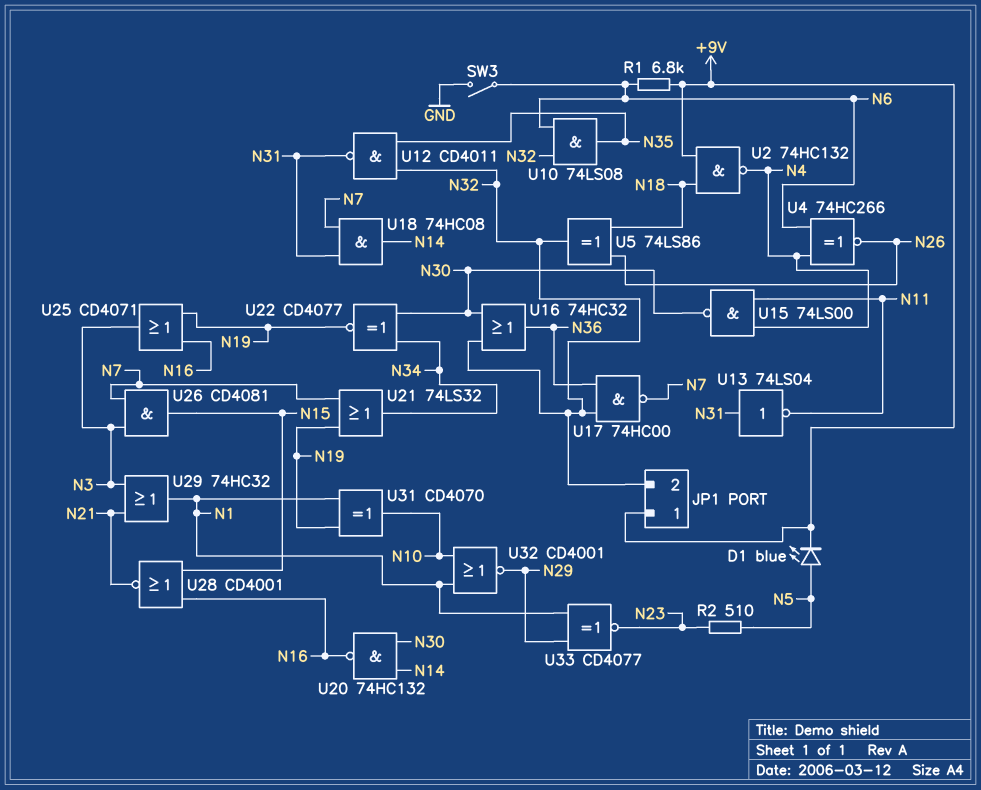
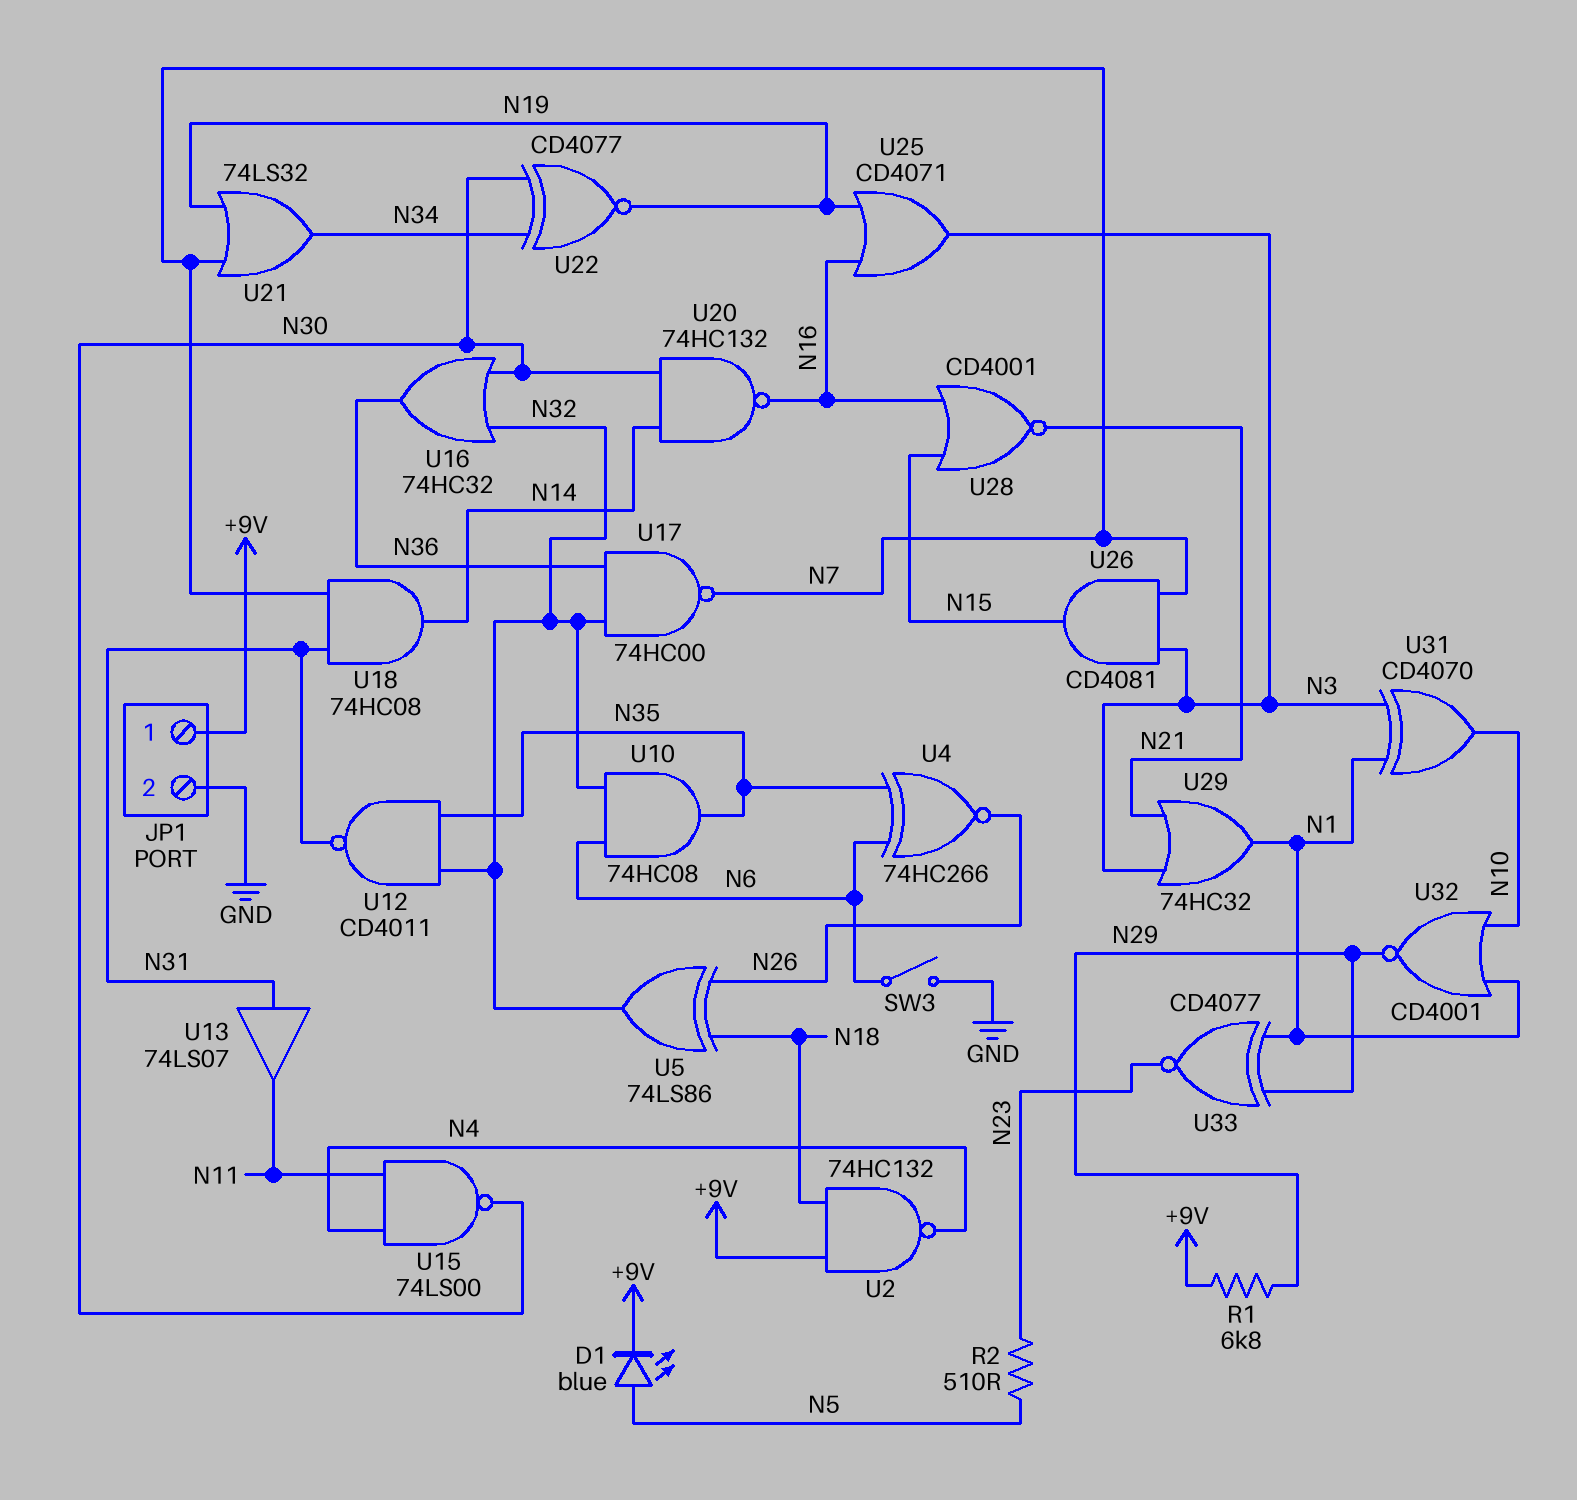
JP1 pin 2: N32 -> GND
R1: 6.8k (+9V, N6) -> 6.8k (+9V, N29)
U4: XNOR 74HC266 (in N4, in N6, out N26) -> XNOR 74HC266 (in N6, in N35, out N26)
U10: AND 74LS08 (in N6, in N32, out N35) -> AND 74HC08 (in N6, in N32, out N35)
U13: NOT 74LS04 (in N31, out N11) -> buffer 74LS07 (in N31, out N11)
U31: XOR CD4070 (in N1, in N19, out N10) -> XOR CD4070 (in N1, in N3, out N10)

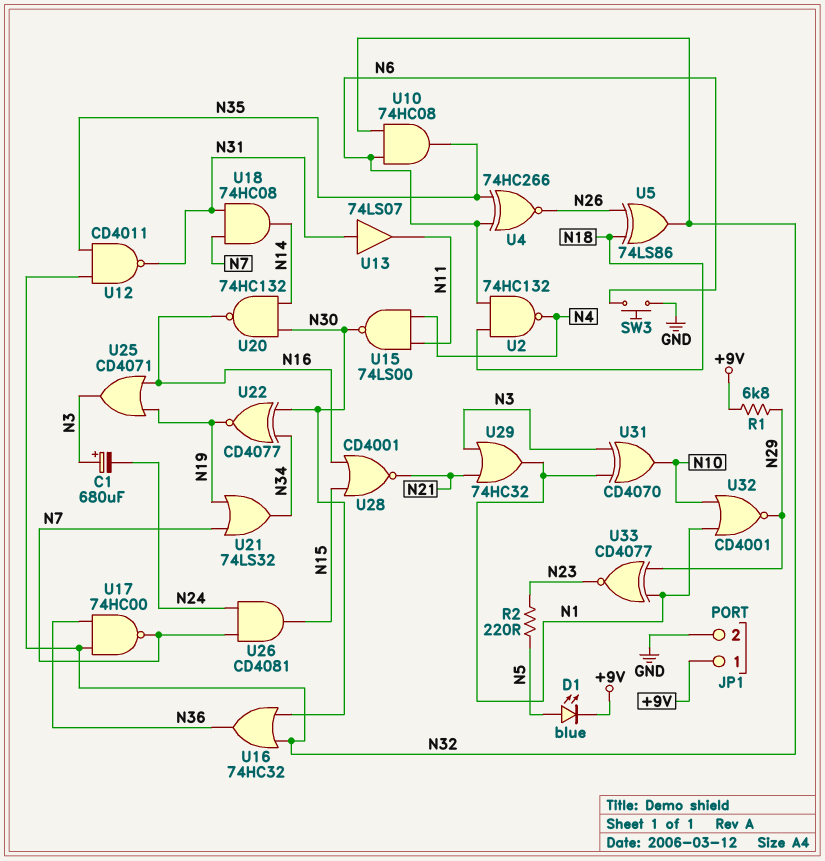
C1: none -> 680uF (plus N3, minus N24)
R2: 510 (N5, N23) -> 220 (N5, N23)
SW3: switch (GND, N6) -> button (GND, N6)
U2: NAND 74HC132 (in +9V, in N18, out N4) -> NAND 74HC132 (in N6, in N18, out N4)
U26: AND CD4081 (in N3, in N7, out N15) -> AND CD4081 (in N7, in N24, out N15)

